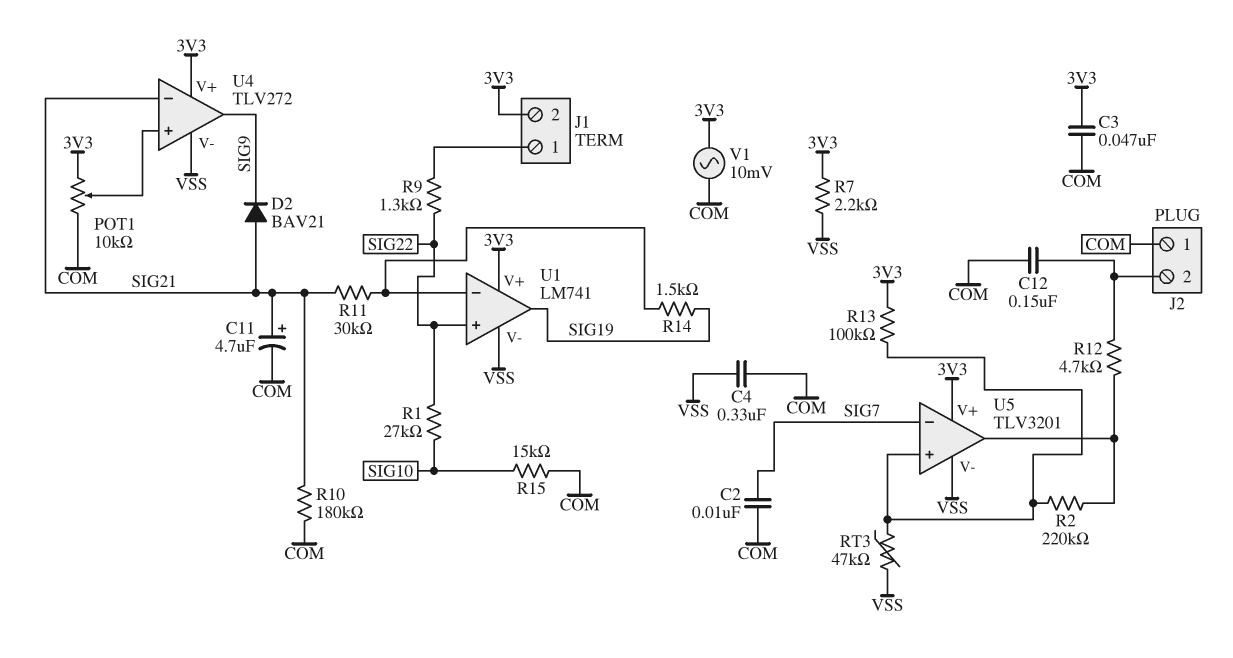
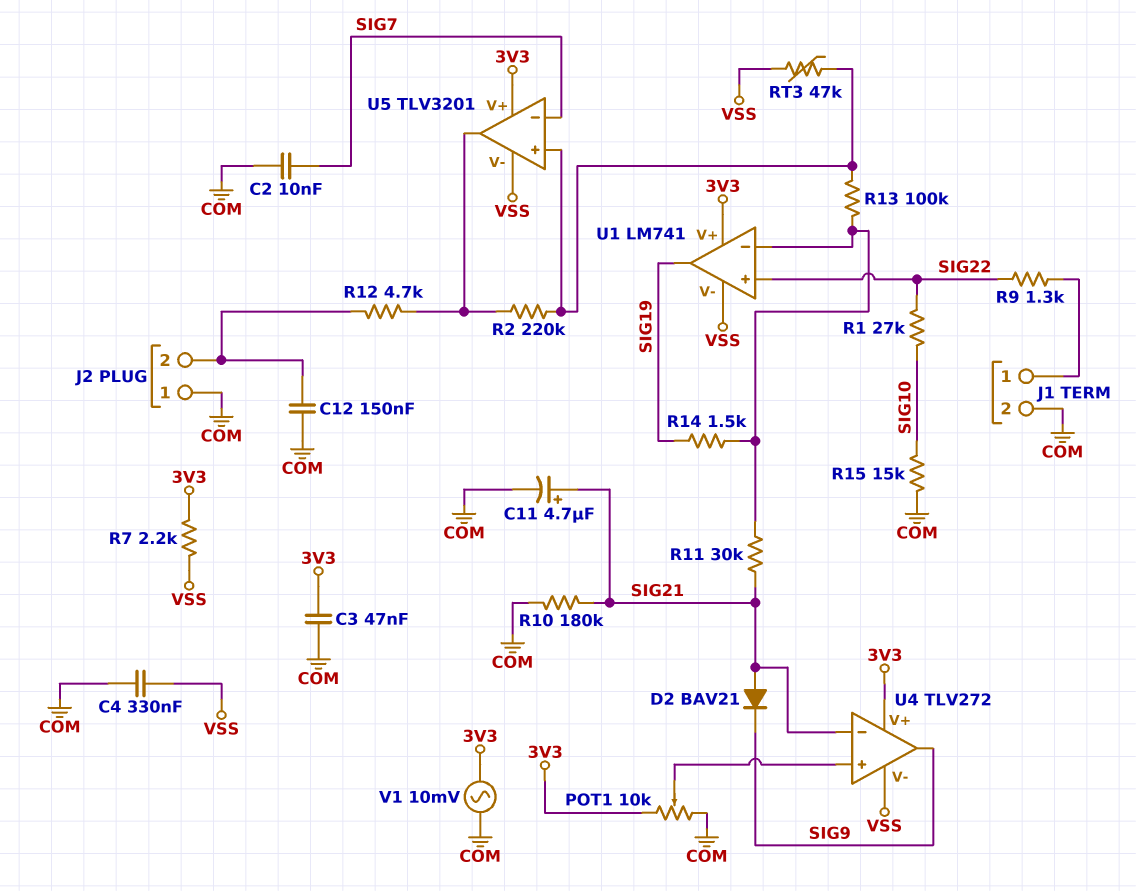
J1 pin 2: 3V3 -> COM
R13: 100k (3V3, U5/in+) -> 100k (U1/in-, U5/in+)

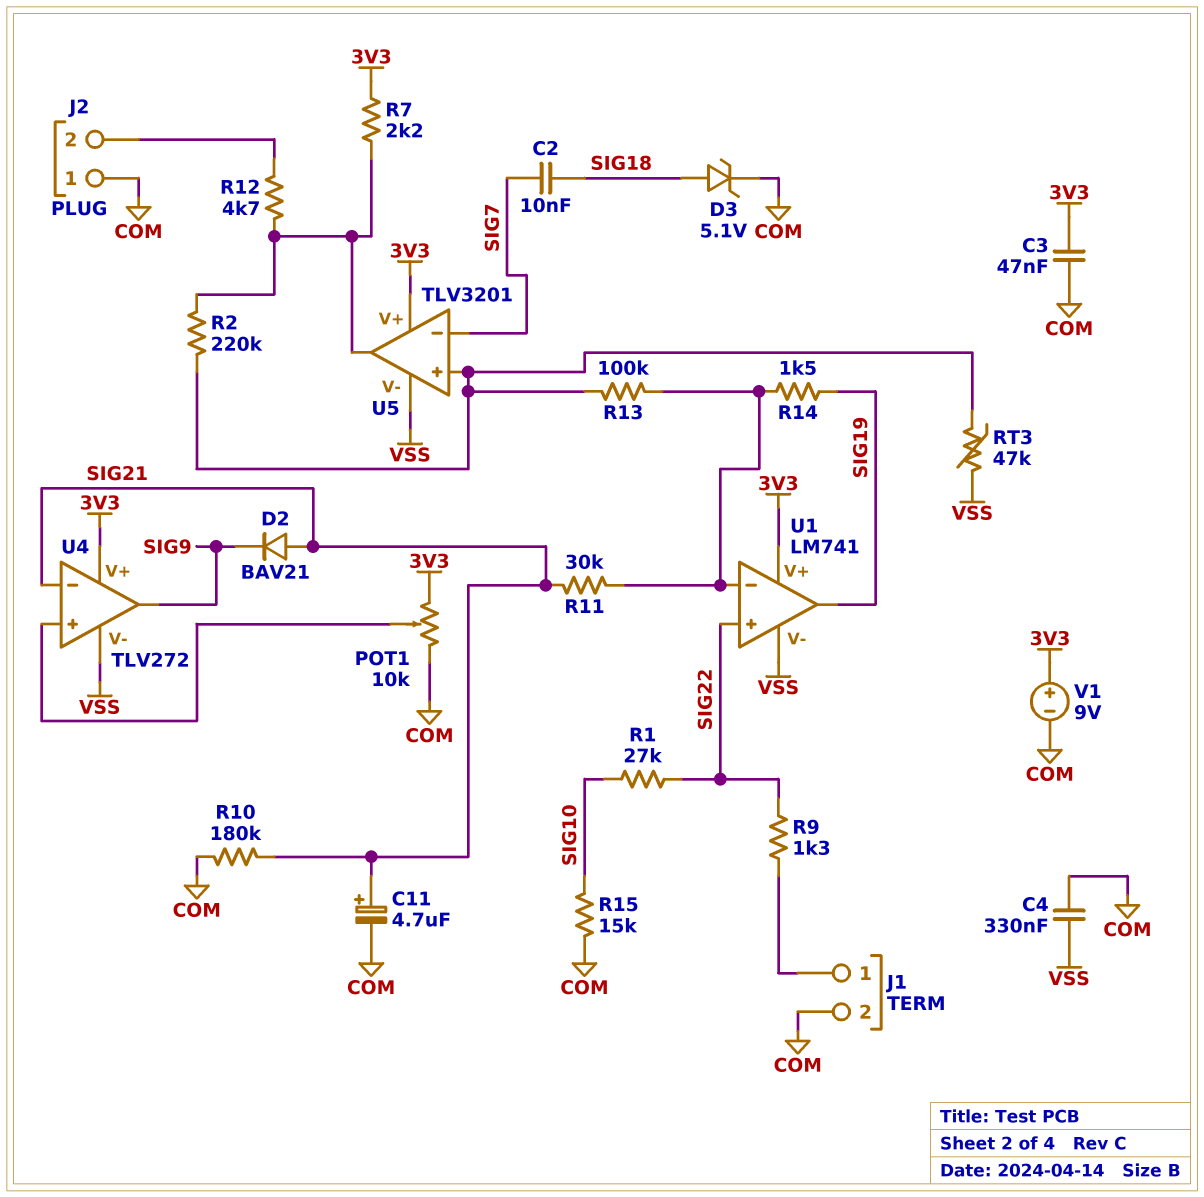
C2: 10nF (COM, SIG7) -> 10nF (SIG7, SIG18)
C12: 150nF (COM, J2/2) -> none
D3: none -> zener 5.1V (A SIG18, K COM)
R7: 2.2k (3V3, VSS) -> 2.2k (3V3, U5/out)
V1: AC 10mV (3V3, COM) -> 9V (plus 3V3, minus COM)

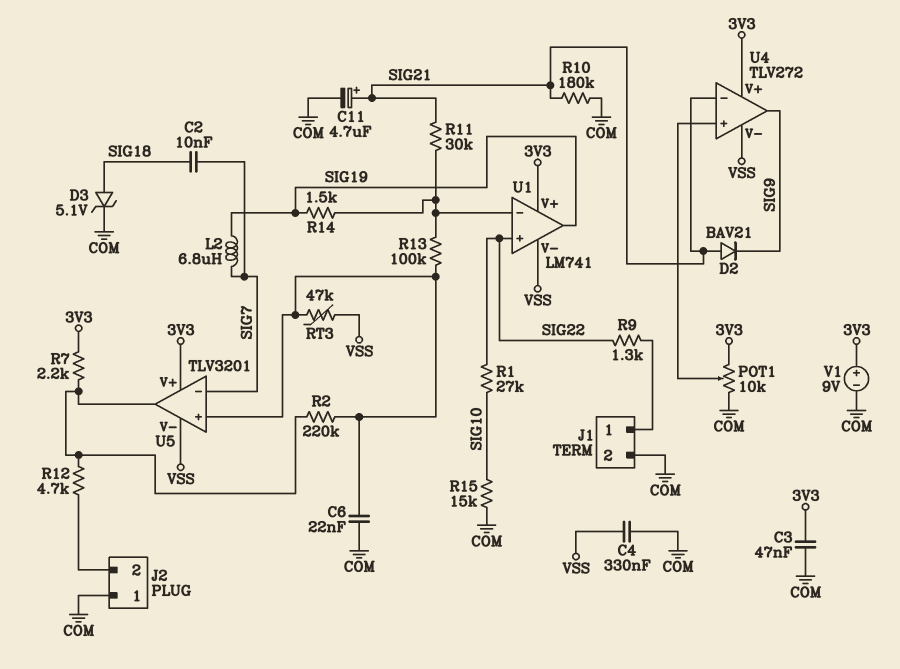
C6: none -> 22nF (COM, U5/in+)
L2: none -> 6.8uH (SIG7, SIG19)

